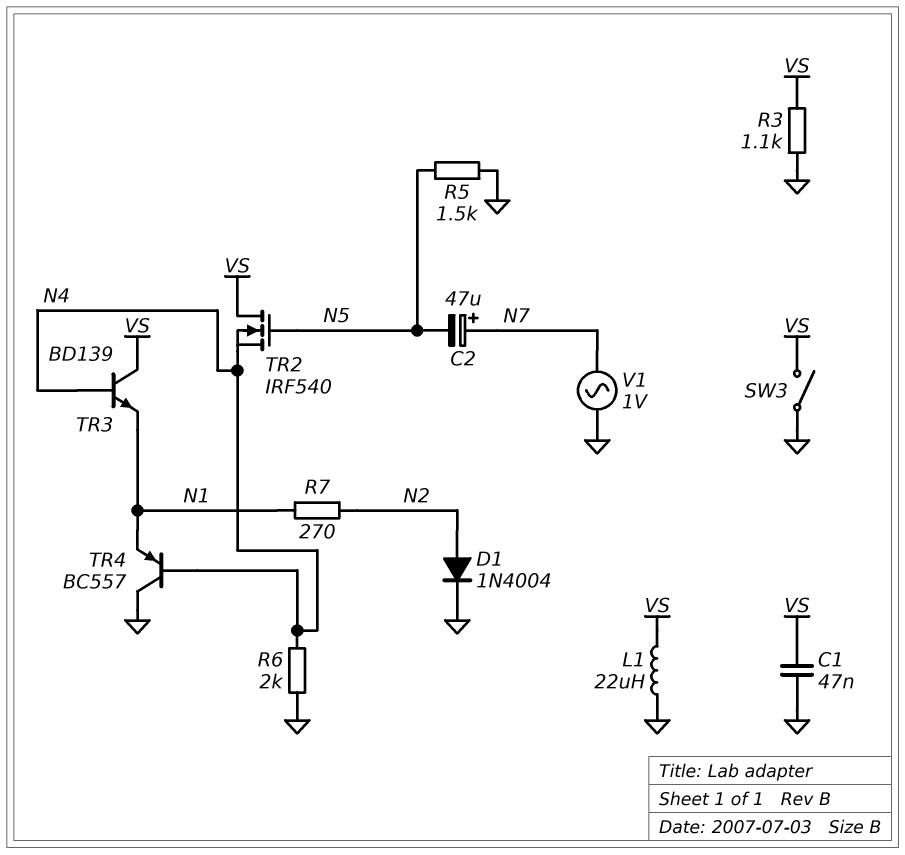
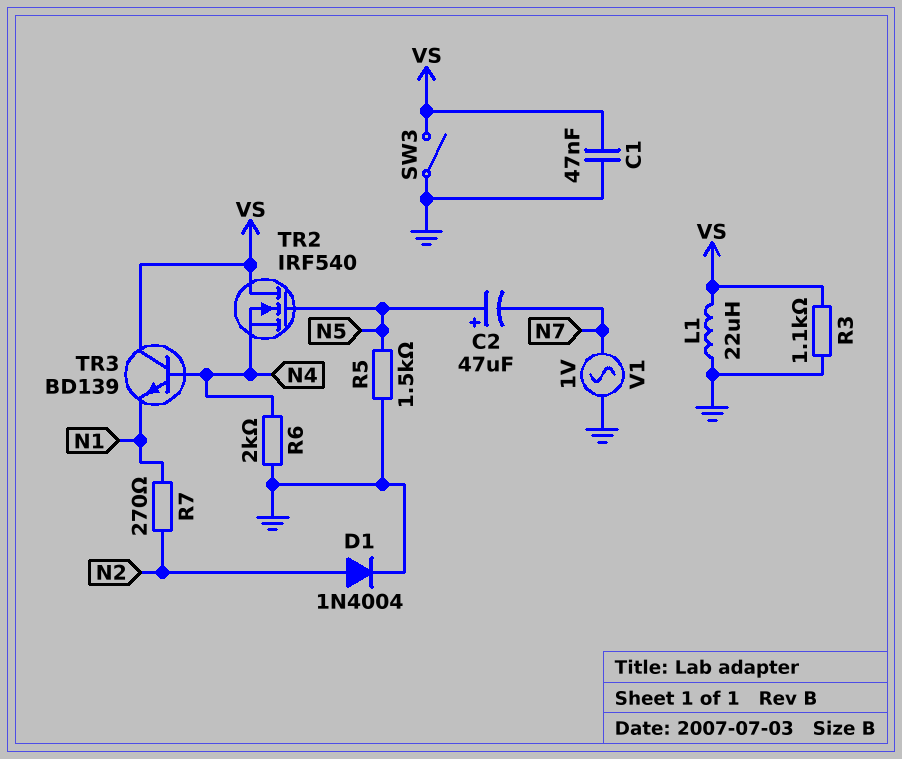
C2: 47uF (plus N7, minus N5) -> 47uF (plus N5, minus N7)
TR4: PNP BC557 (B N4, C GND, E N1) -> none

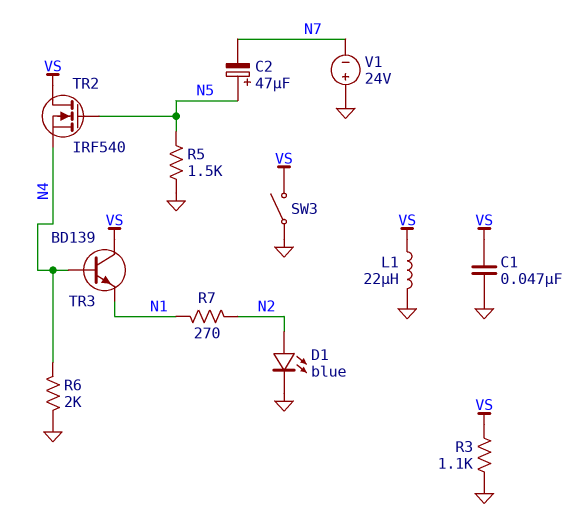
D1: diode 1N4004 (A N2, K GND) -> LED blue (A N2, K GND)
V1: AC 1V (GND, N7) -> 24V (plus GND, minus N7)

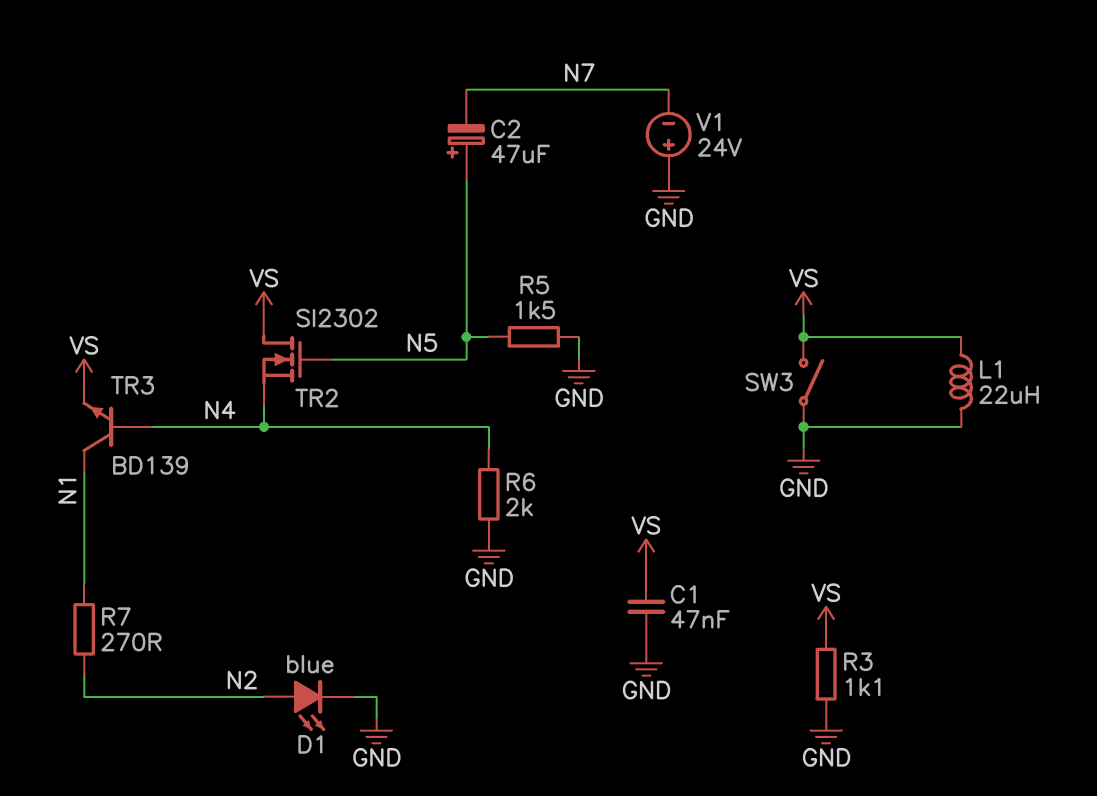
TR2: NMOS IRF540 (G N5, D VS, S N4) -> NMOS SI2302 (G N5, D VS, S N4)
TR3: NPN BD139 (B N4, C VS, E N1) -> NPN BD139 (B N4, C N1, E VS)

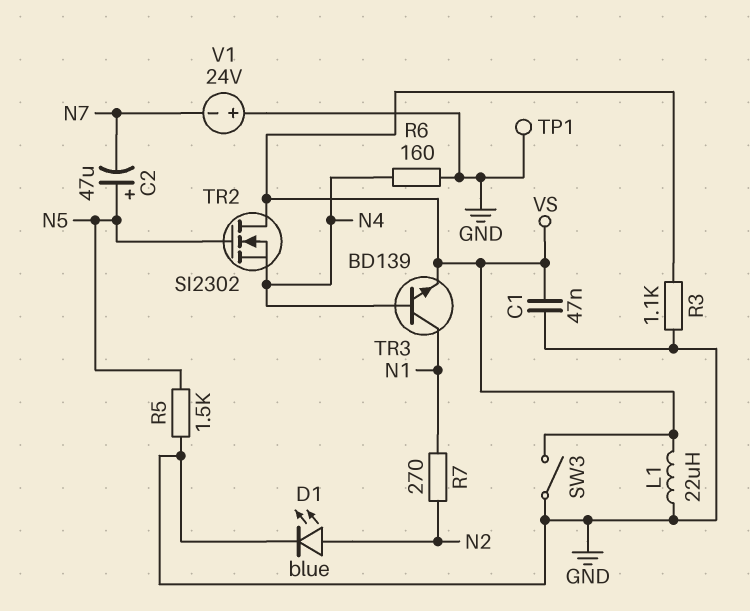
R6: 2k (GND, N4) -> 160 (GND, N4)
TP1: none -> test point (GND)

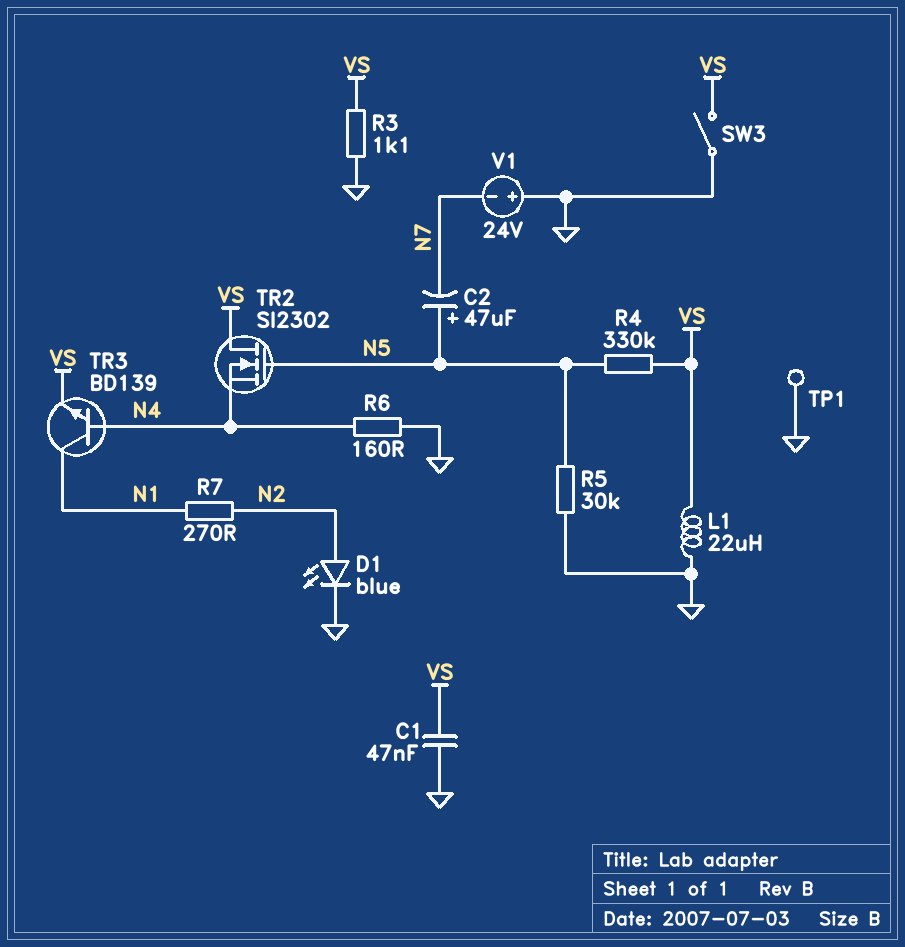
R4: none -> 330k (N5, VS)
R5: 1.5k (GND, N5) -> 30k (GND, N5)

